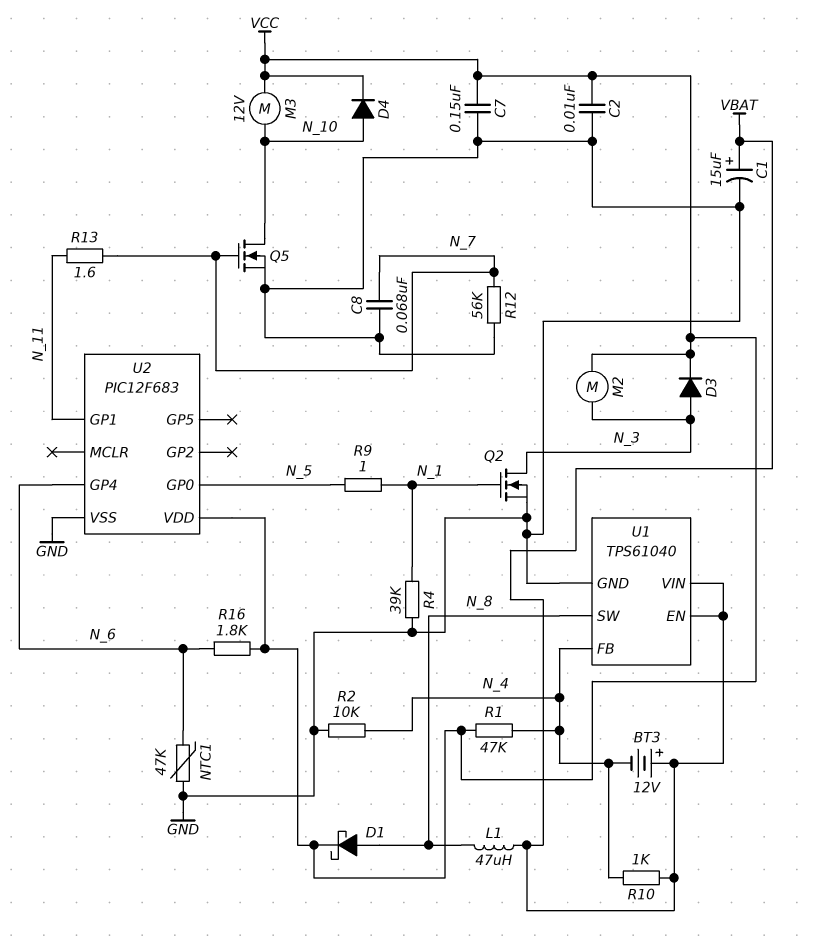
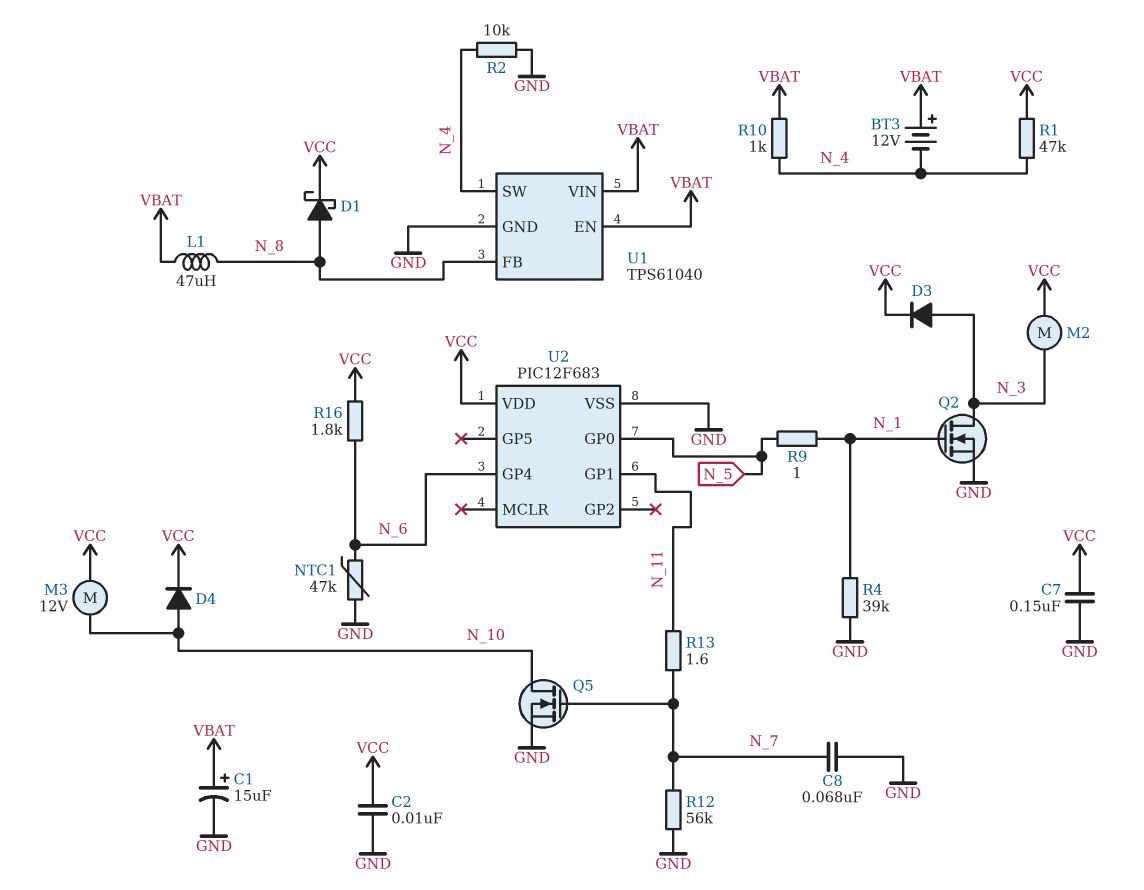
U1 pin FB: N_4 -> N_8
U1 pin SW: N_8 -> N_4

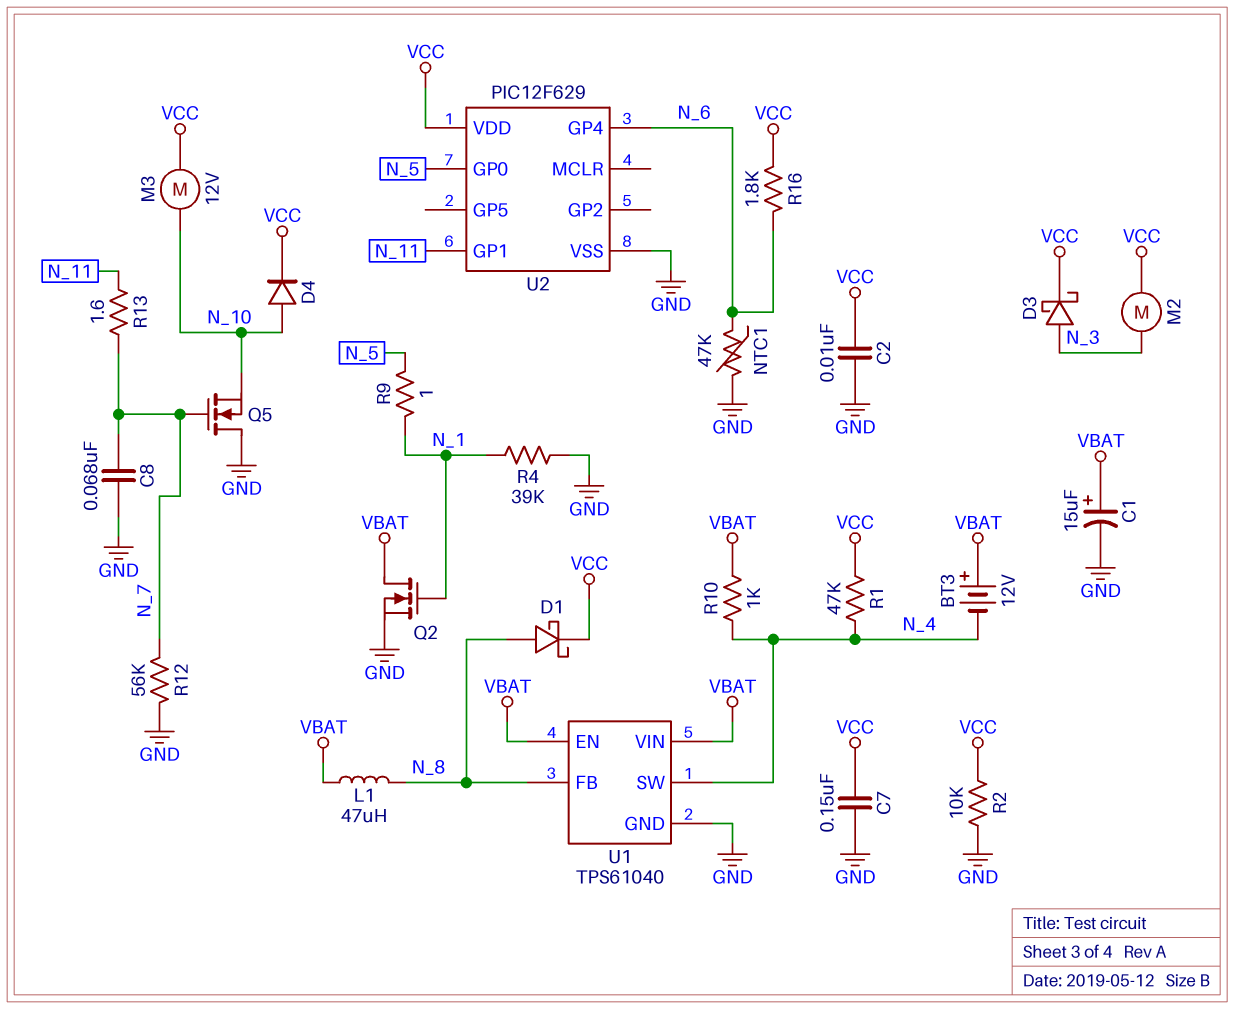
D3: diode (A N_3, K VCC) -> schottky (A N_3, K VCC)
Q2: NMOS (G N_1, D N_3, S GND) -> NMOS (G N_1, D VBAT, S GND)
Q5: NMOS (G N_7, D N_10, S GND) -> NMOS (G N_7, D GND, S N_10)
R2: 10k (GND, N_4) -> 10k (GND, VCC)
U2: PIC12F683 -> PIC12F629

